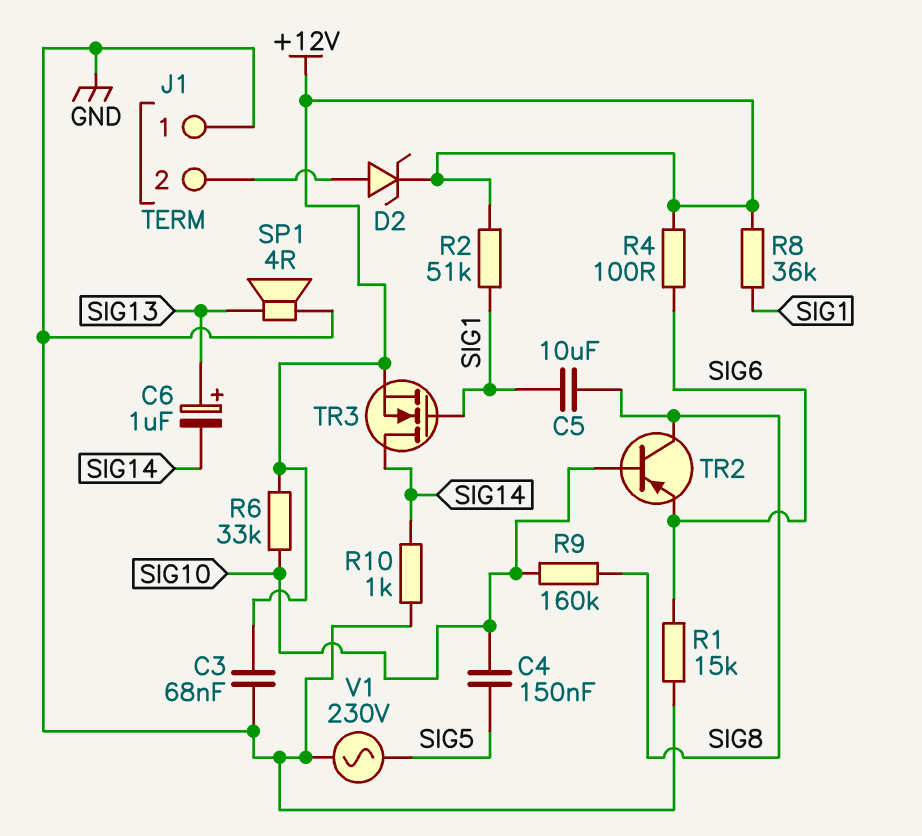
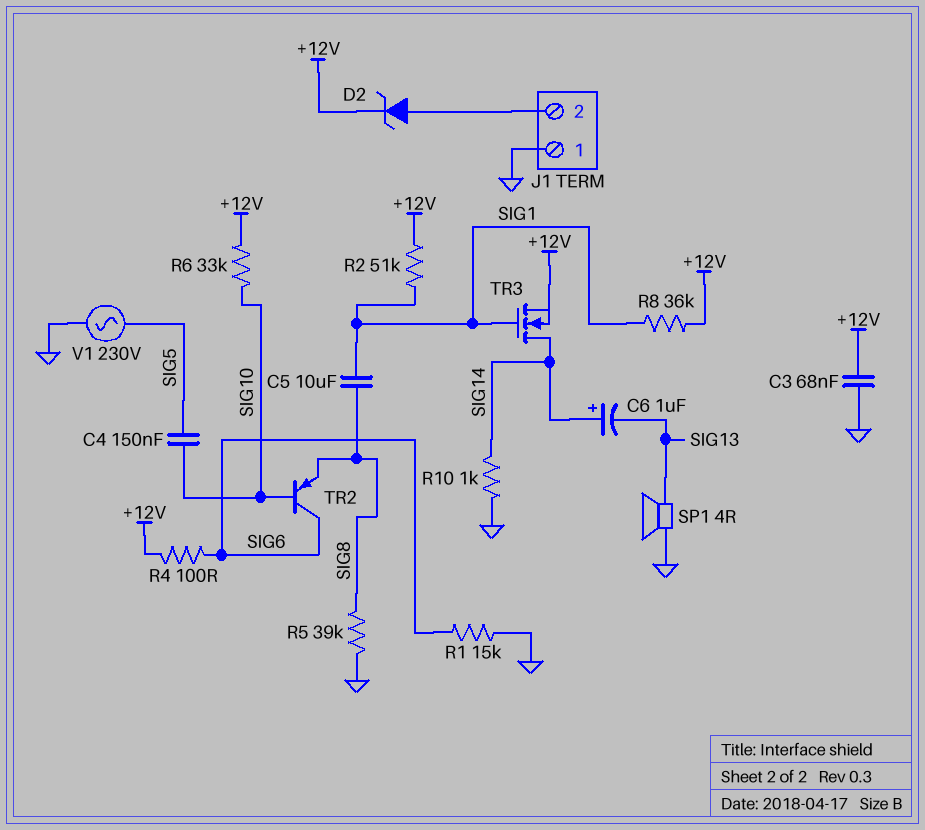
C6: 1uF (plus SIG13, minus SIG14) -> 1uF (plus SIG14, minus SIG13)
R5: none -> 39k (GND, SIG8)
R9: 160k (SIG8, SIG10) -> none
TR2: PNP (B SIG10, C SIG8, E SIG6) -> PNP (B SIG10, C SIG6, E SIG8)

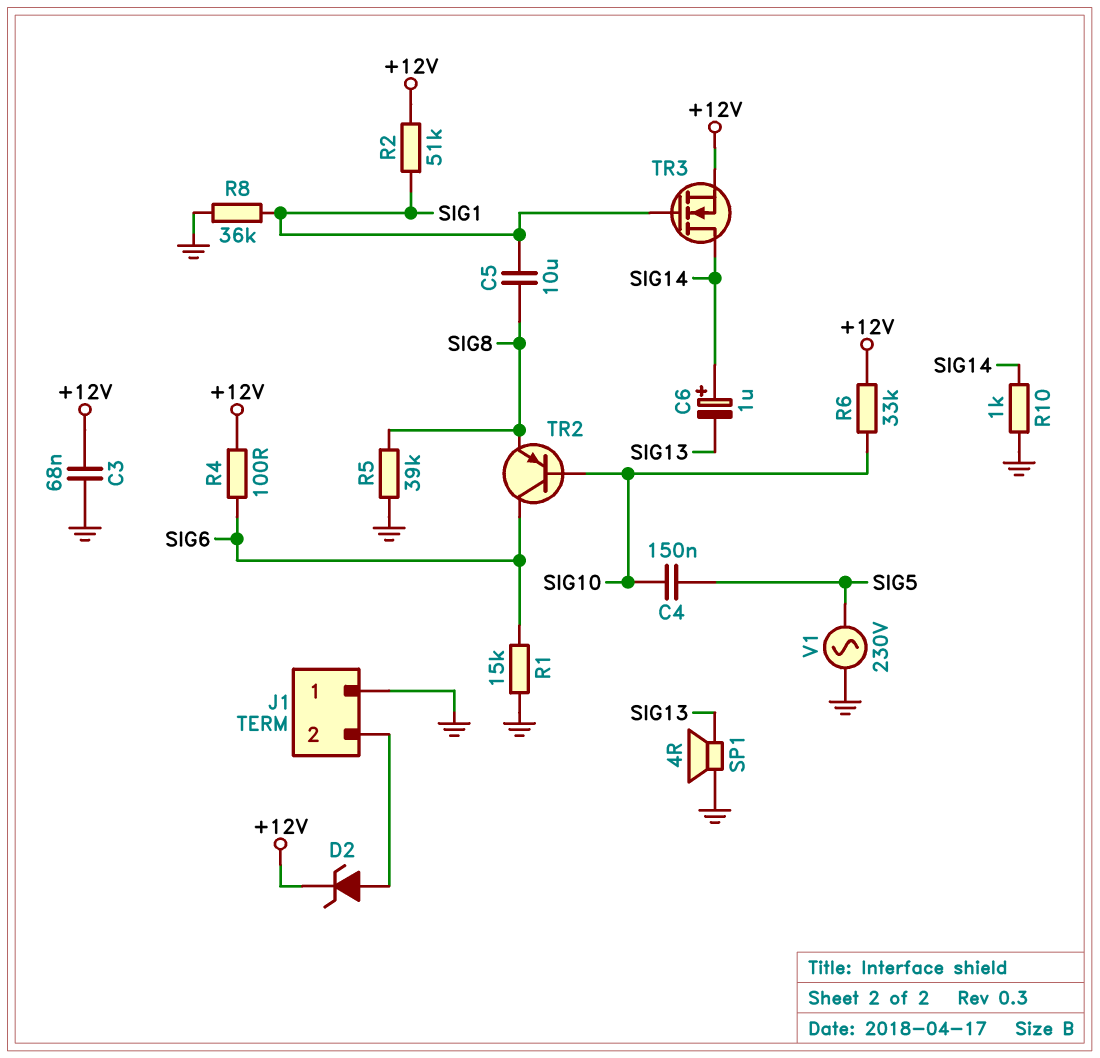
R8: 36k (+12V, SIG1) -> 36k (GND, SIG1)

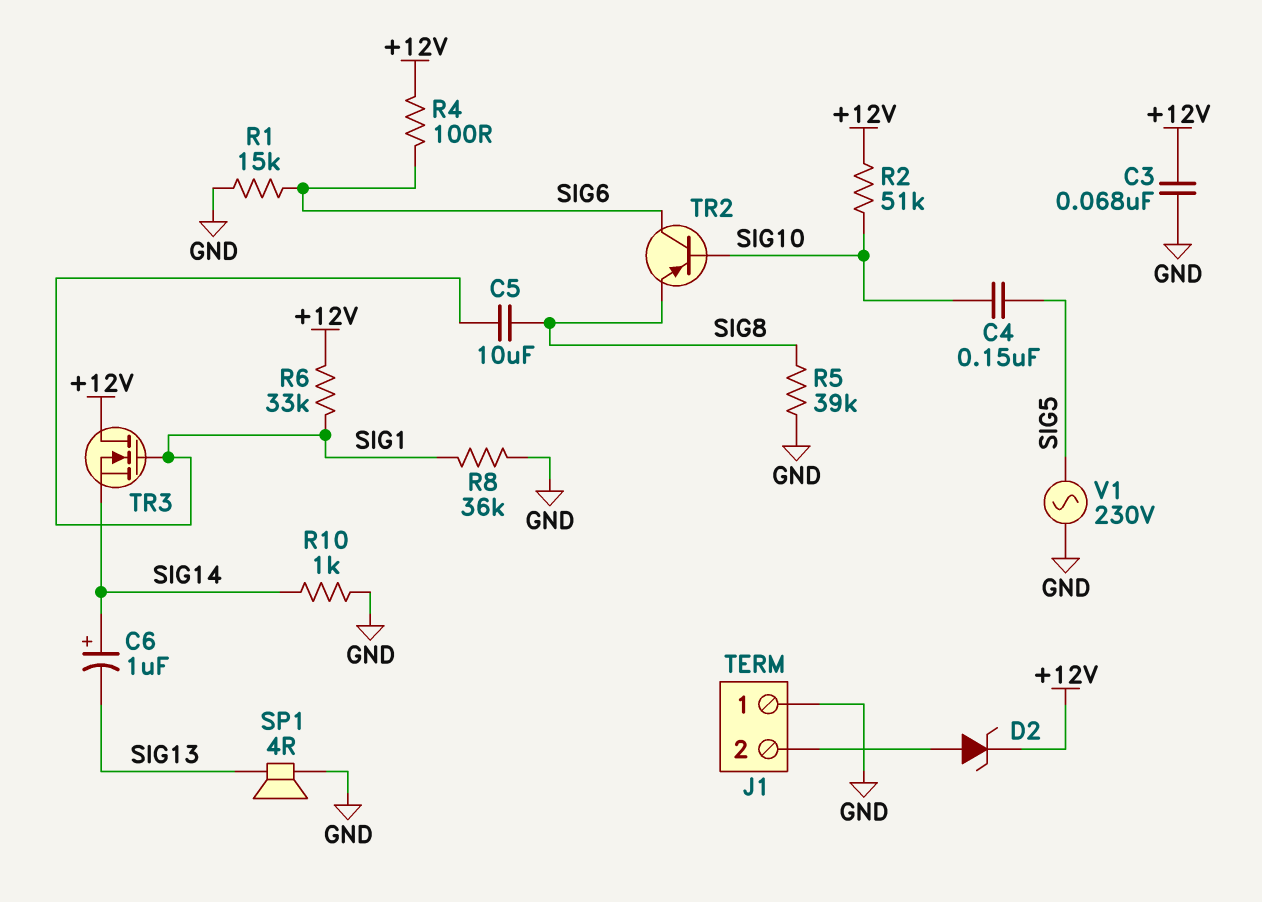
R2: 51k (+12V, SIG1) -> 51k (+12V, SIG10)
R6: 33k (+12V, SIG10) -> 33k (+12V, SIG1)
TR3: NMOS (G SIG1, D SIG14, S +12V) -> NMOS (G SIG1, D +12V, S SIG14)

